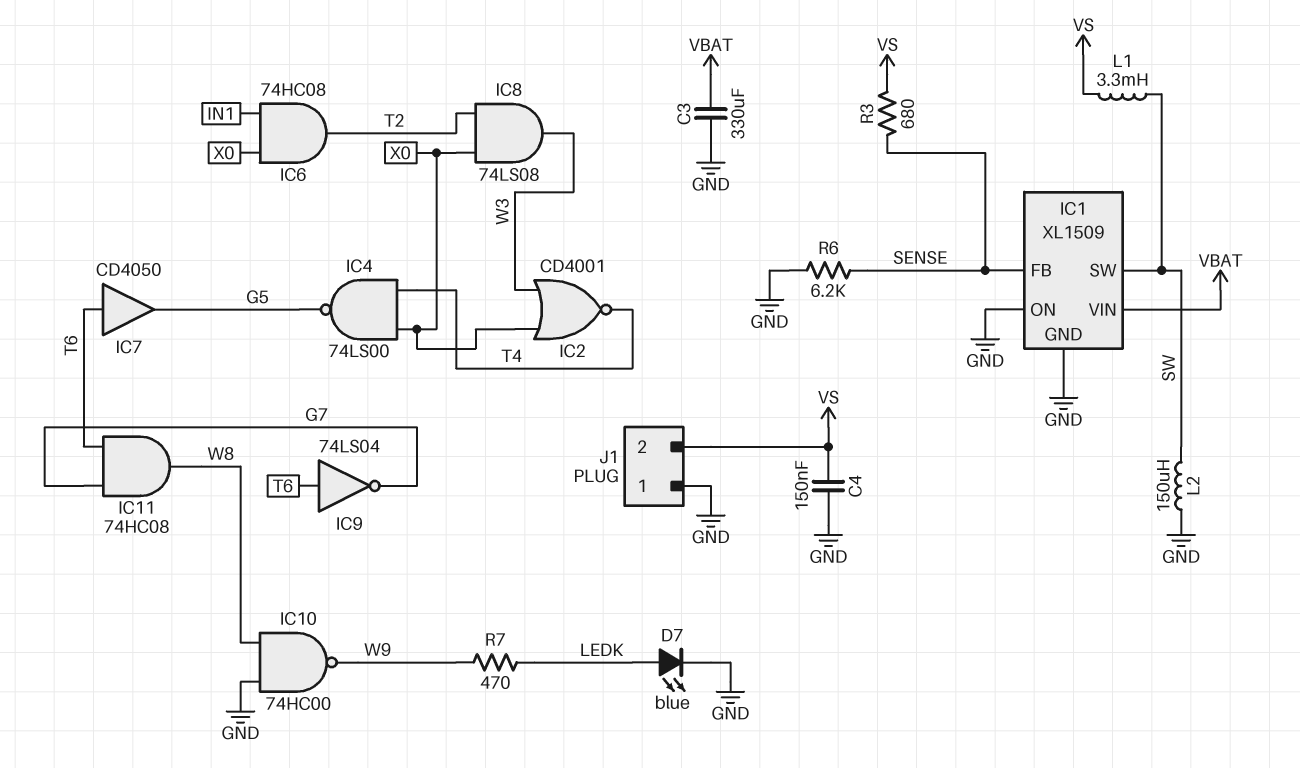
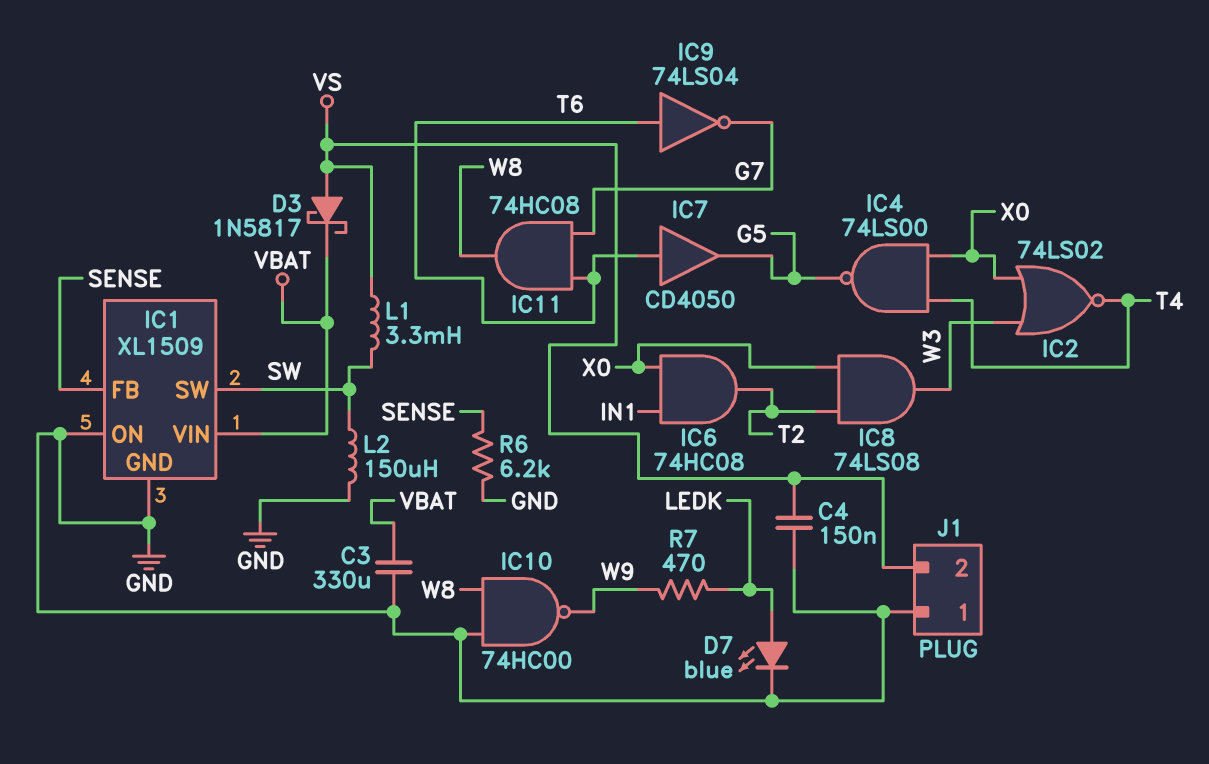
D3: none -> schottky 1N5817 (A VS, K VBAT)
IC2: NOR CD4001 (in W3, in X0, out T4) -> NOR 74LS02 (in W3, in X0, out T4)
R3: 680 (SENSE, VS) -> none

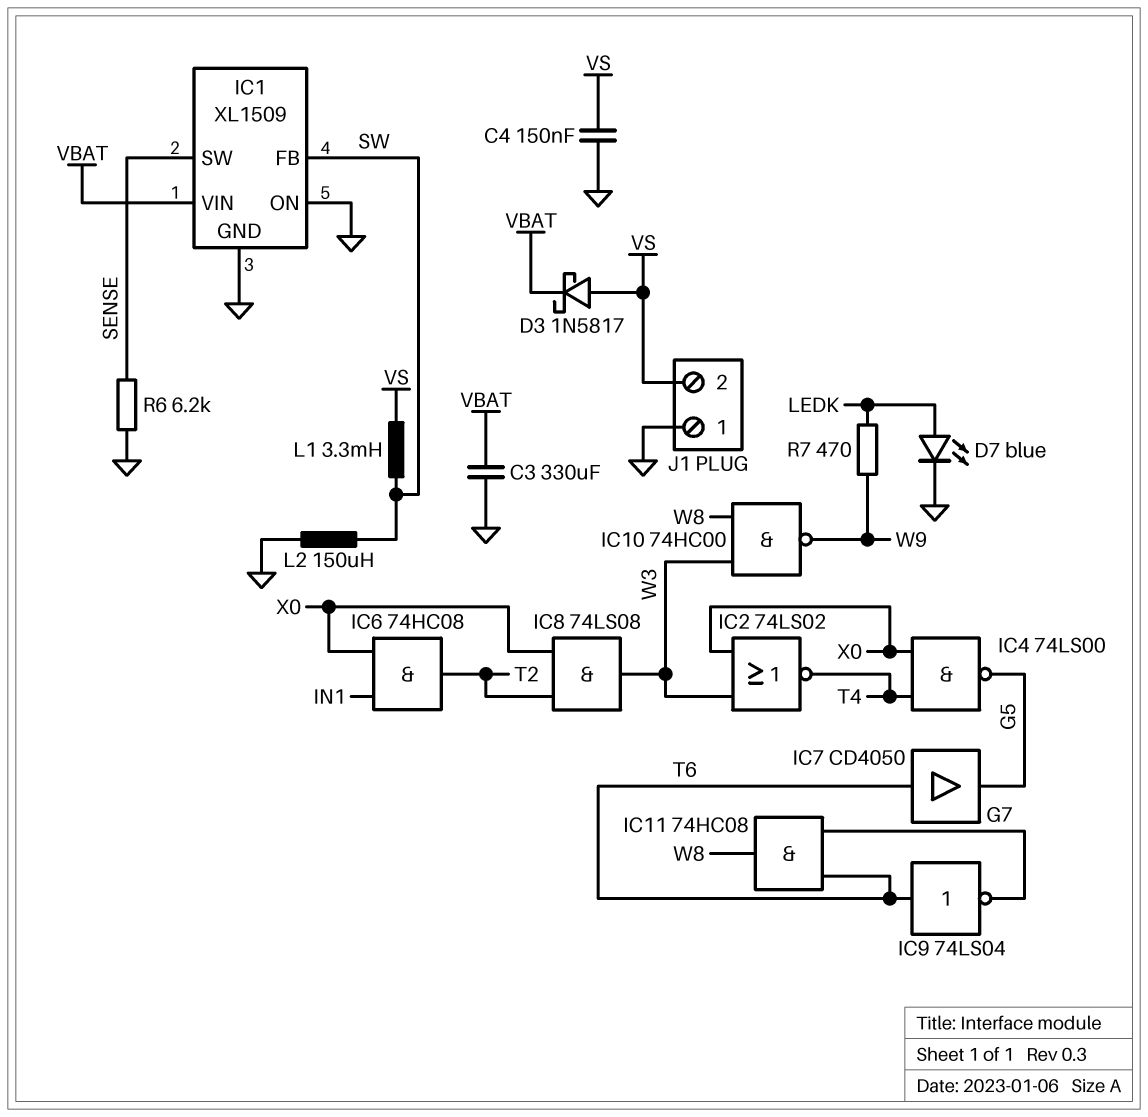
IC1 pin FB: SENSE -> SW
IC1 pin SW: SW -> SENSE
IC10: NAND 74HC00 (in GND, in W8, out W9) -> NAND 74HC00 (in W3, in W8, out W9)

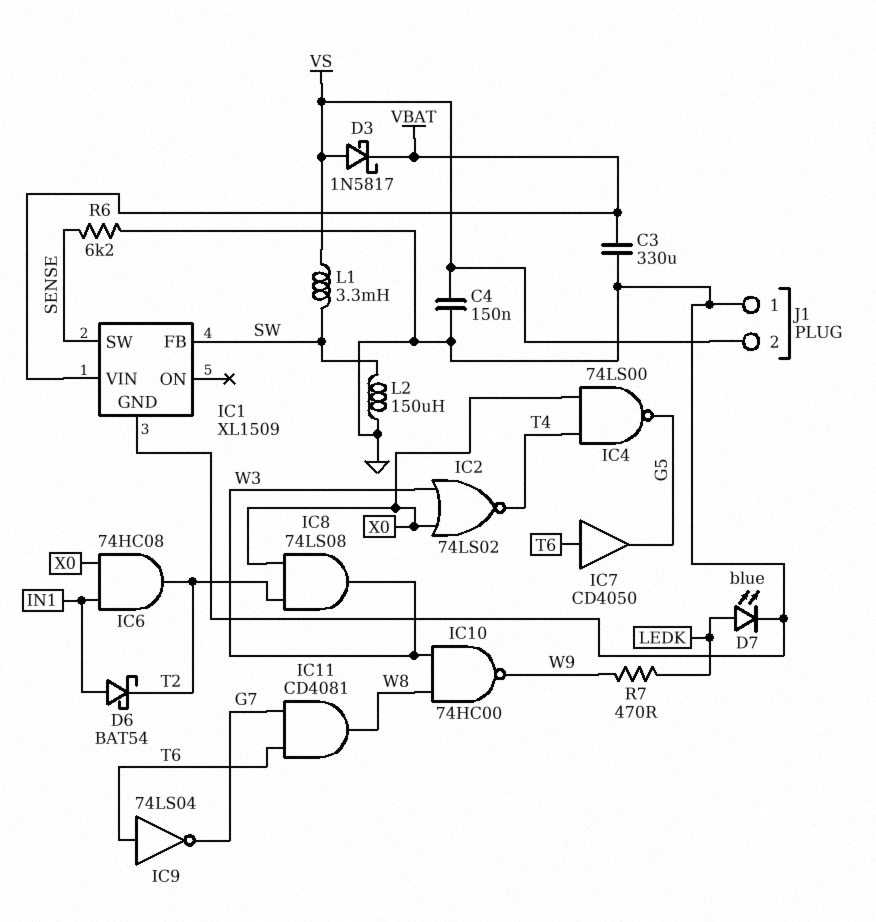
D6: none -> schottky BAT54 (A IN1, K T2)
IC1 pin ON: GND -> none
IC11: AND 74HC08 (in G7, in T6, out W8) -> AND CD4081 (in G7, in T6, out W8)

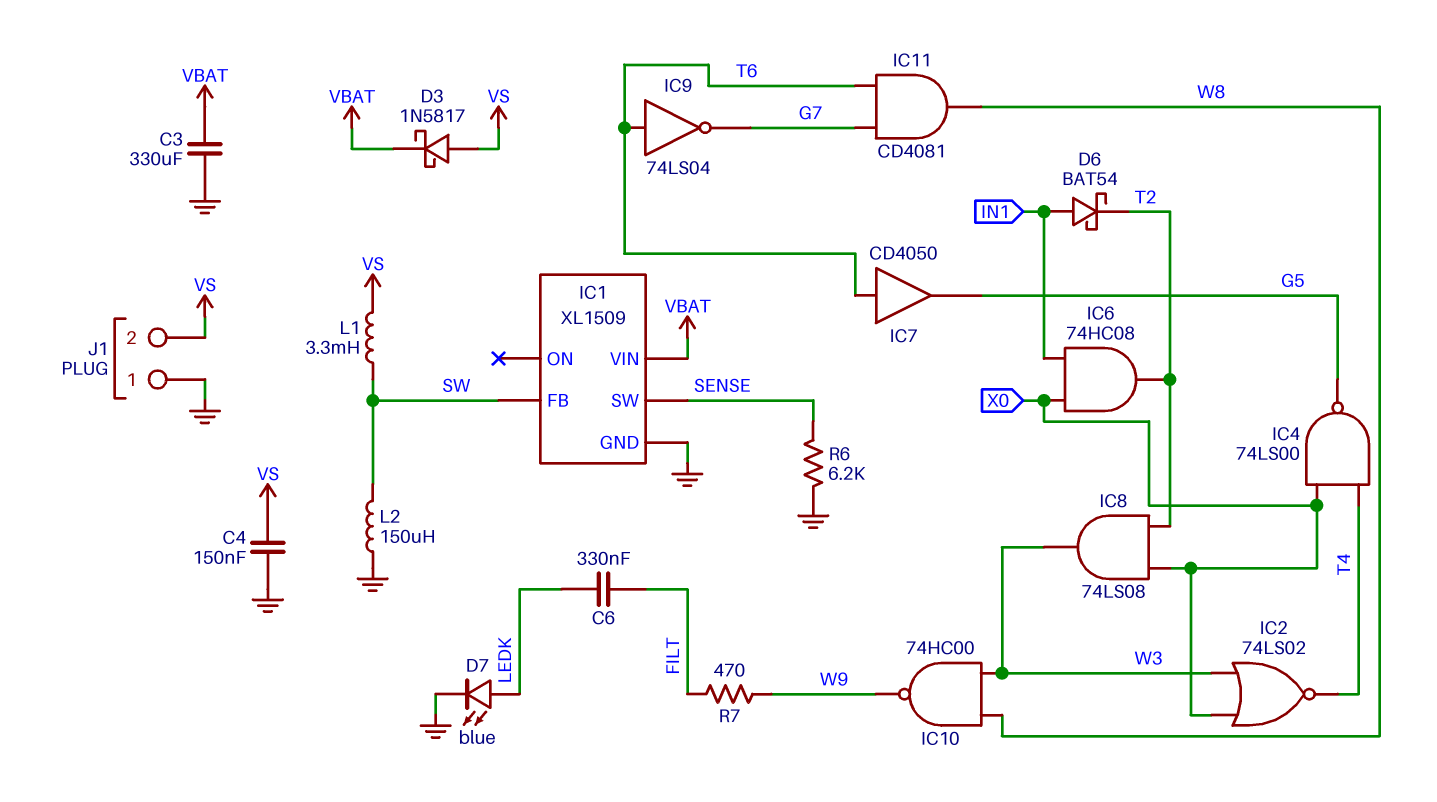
C6: none -> 330nF (FILT, LEDK)
R7: 470 (LEDK, W9) -> 470 (FILT, W9)

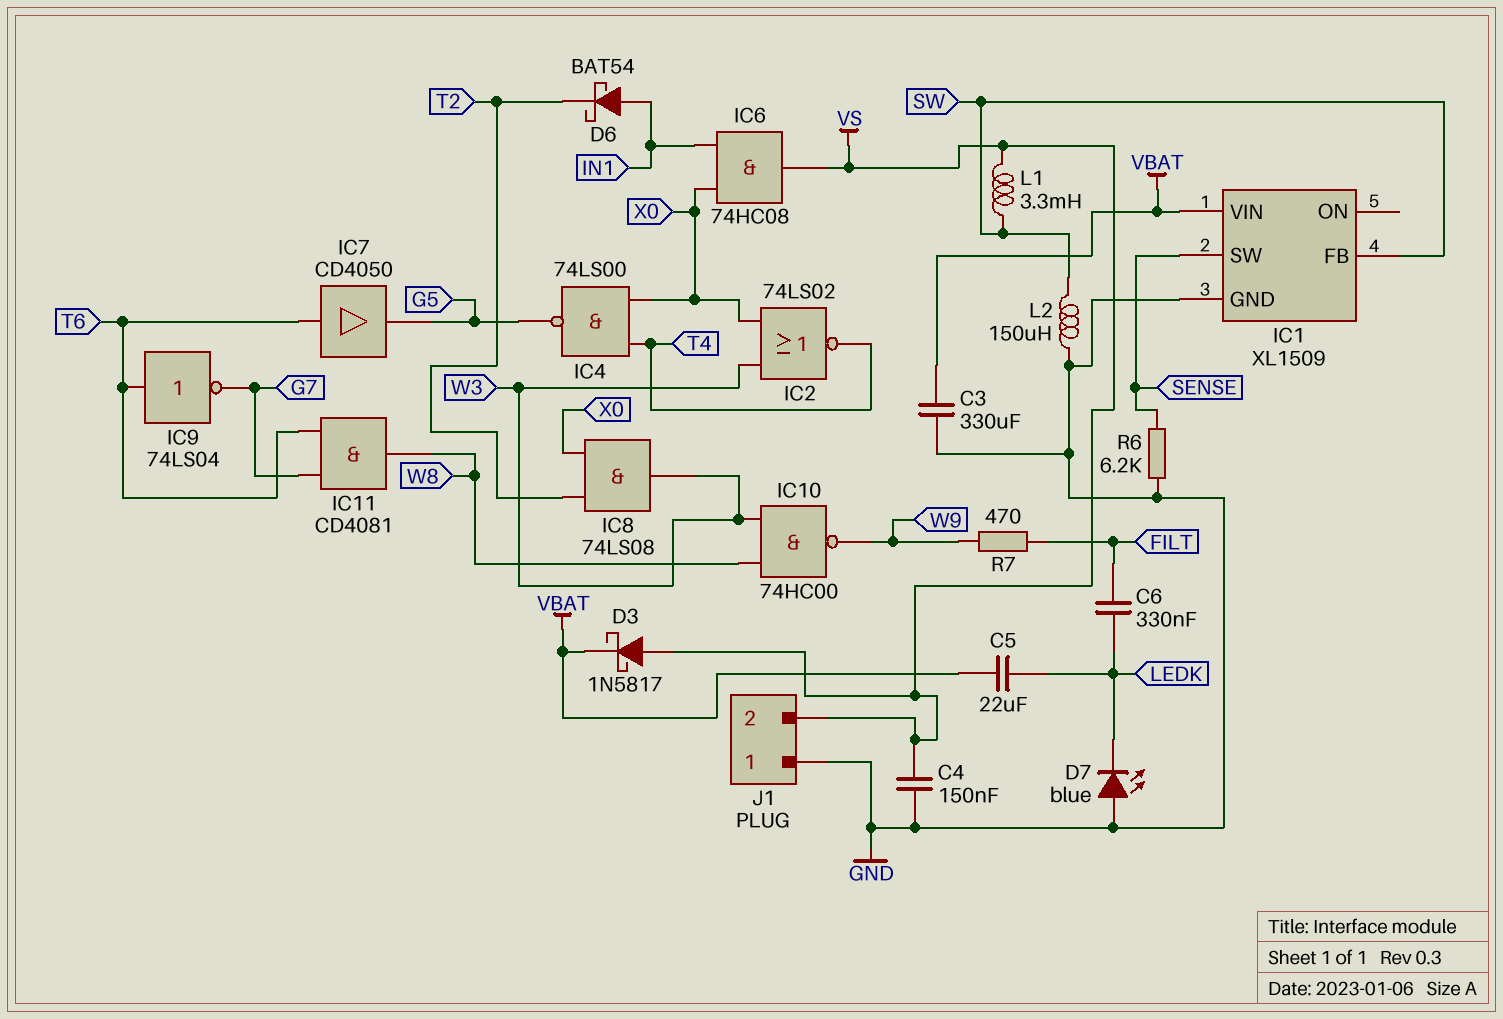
C5: none -> 22uF (LEDK, VBAT)
D7: LED blue (A LEDK, K GND) -> LED blue (A GND, K LEDK)
IC6: AND 74HC08 (in IN1, in X0, out T2) -> AND 74HC08 (in IN1, in X0, out VS)

